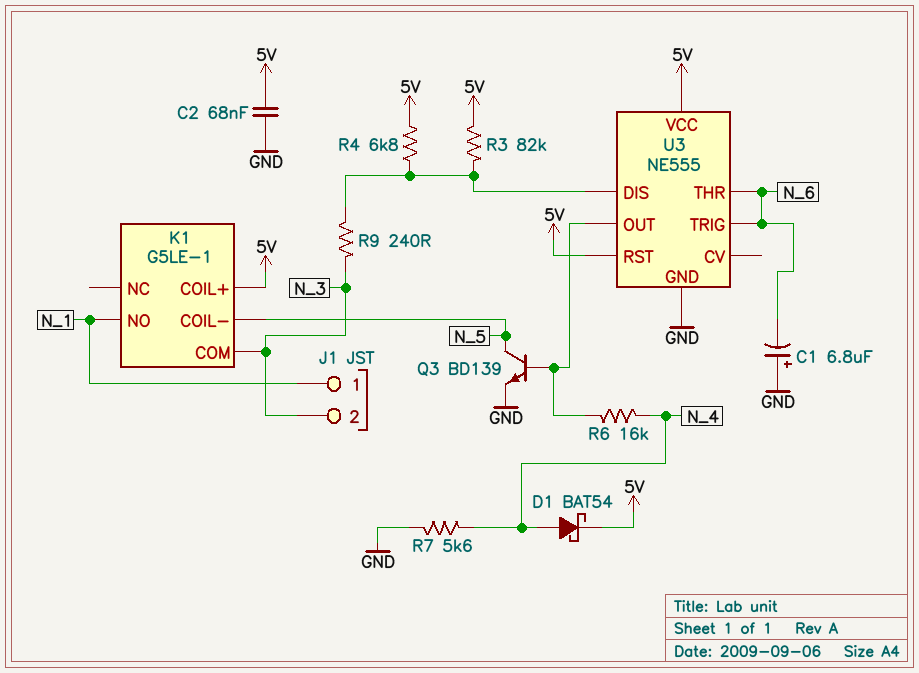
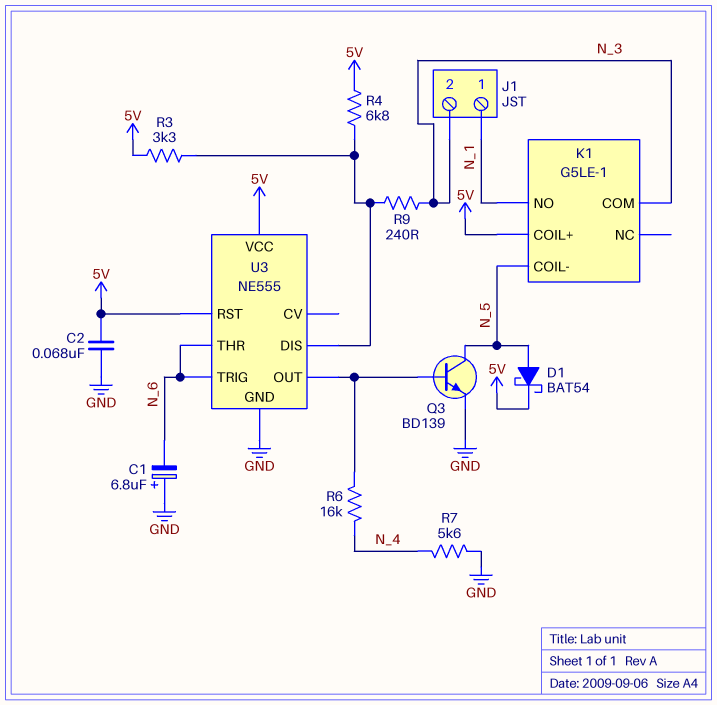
D1: schottky BAT54 (A N_4, K 5V) -> schottky BAT54 (A N_5, K 5V)
R3: 82k (5V, U3/DIS) -> 3.3k (5V, U3/DIS)

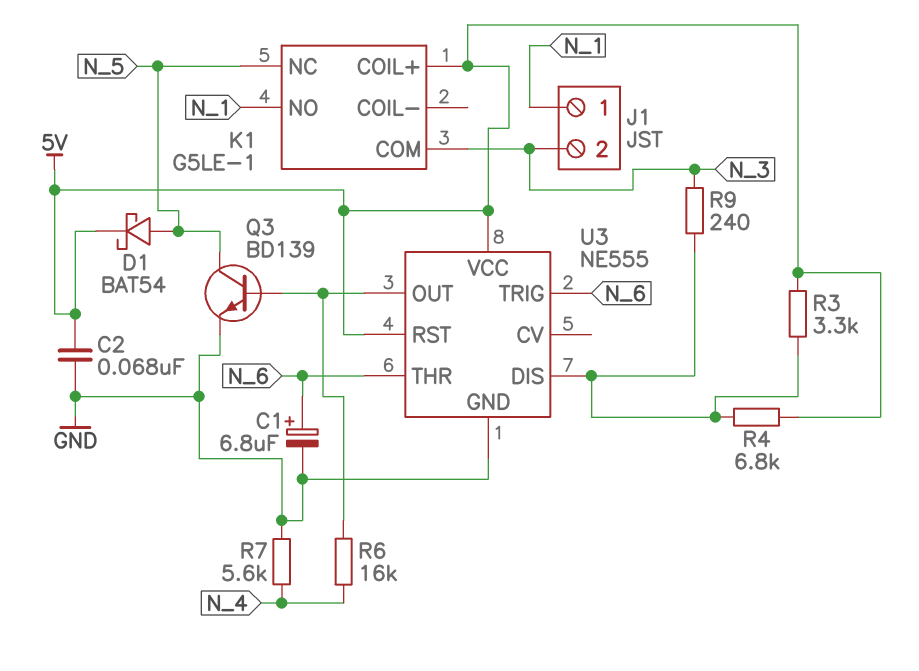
C1: 6.8uF (plus GND, minus N_6) -> 6.8uF (plus N_6, minus GND)
K1 pin COIL-: N_5 -> none
K1 pin NC: none -> N_5

